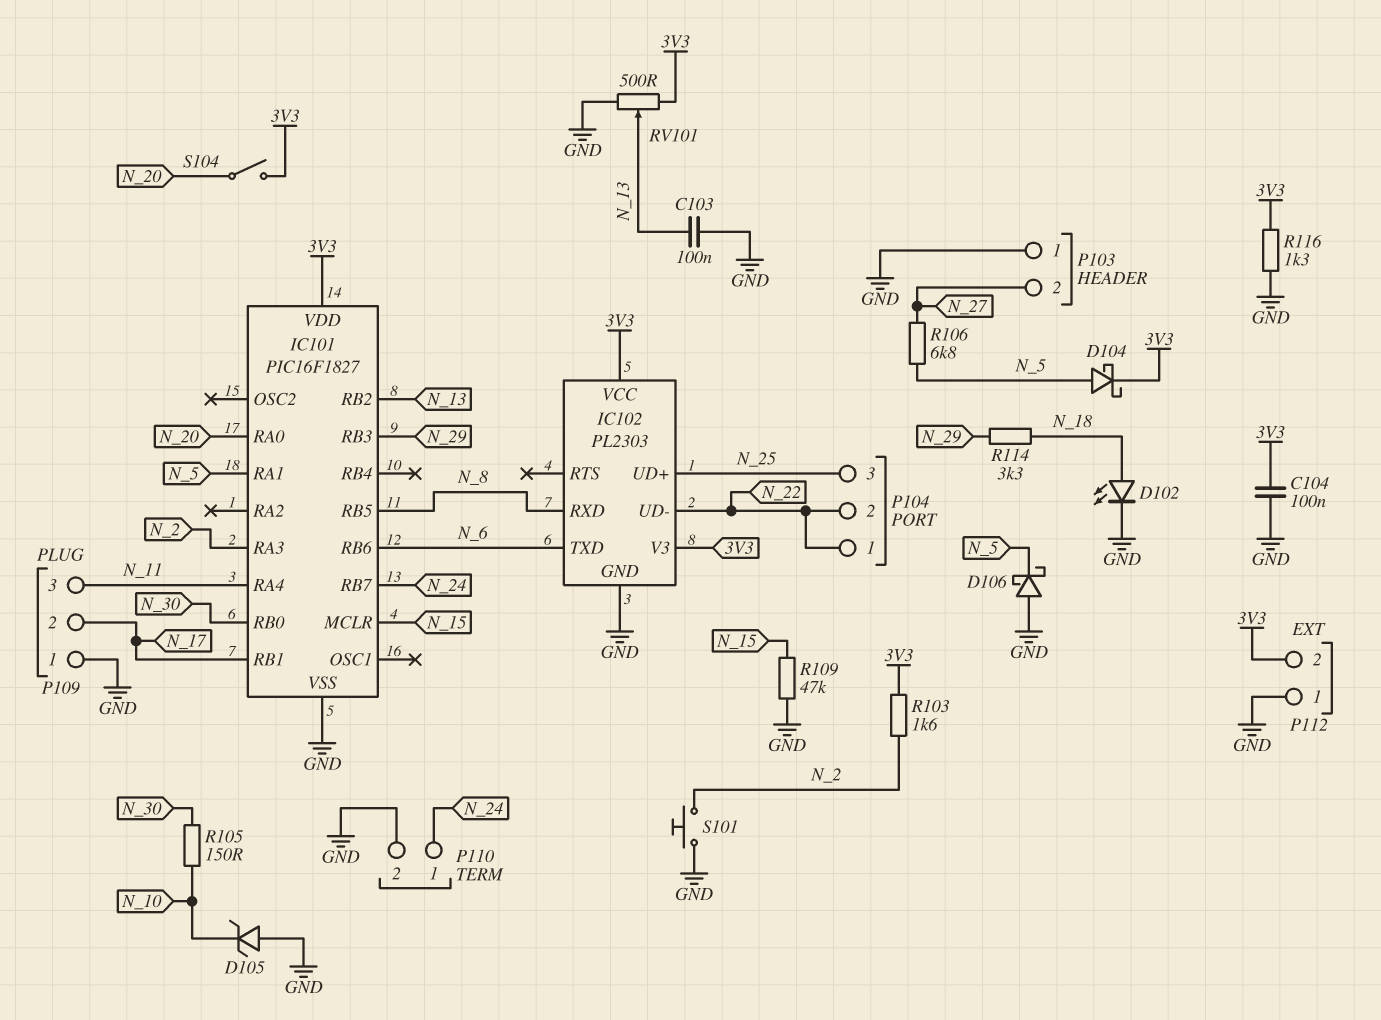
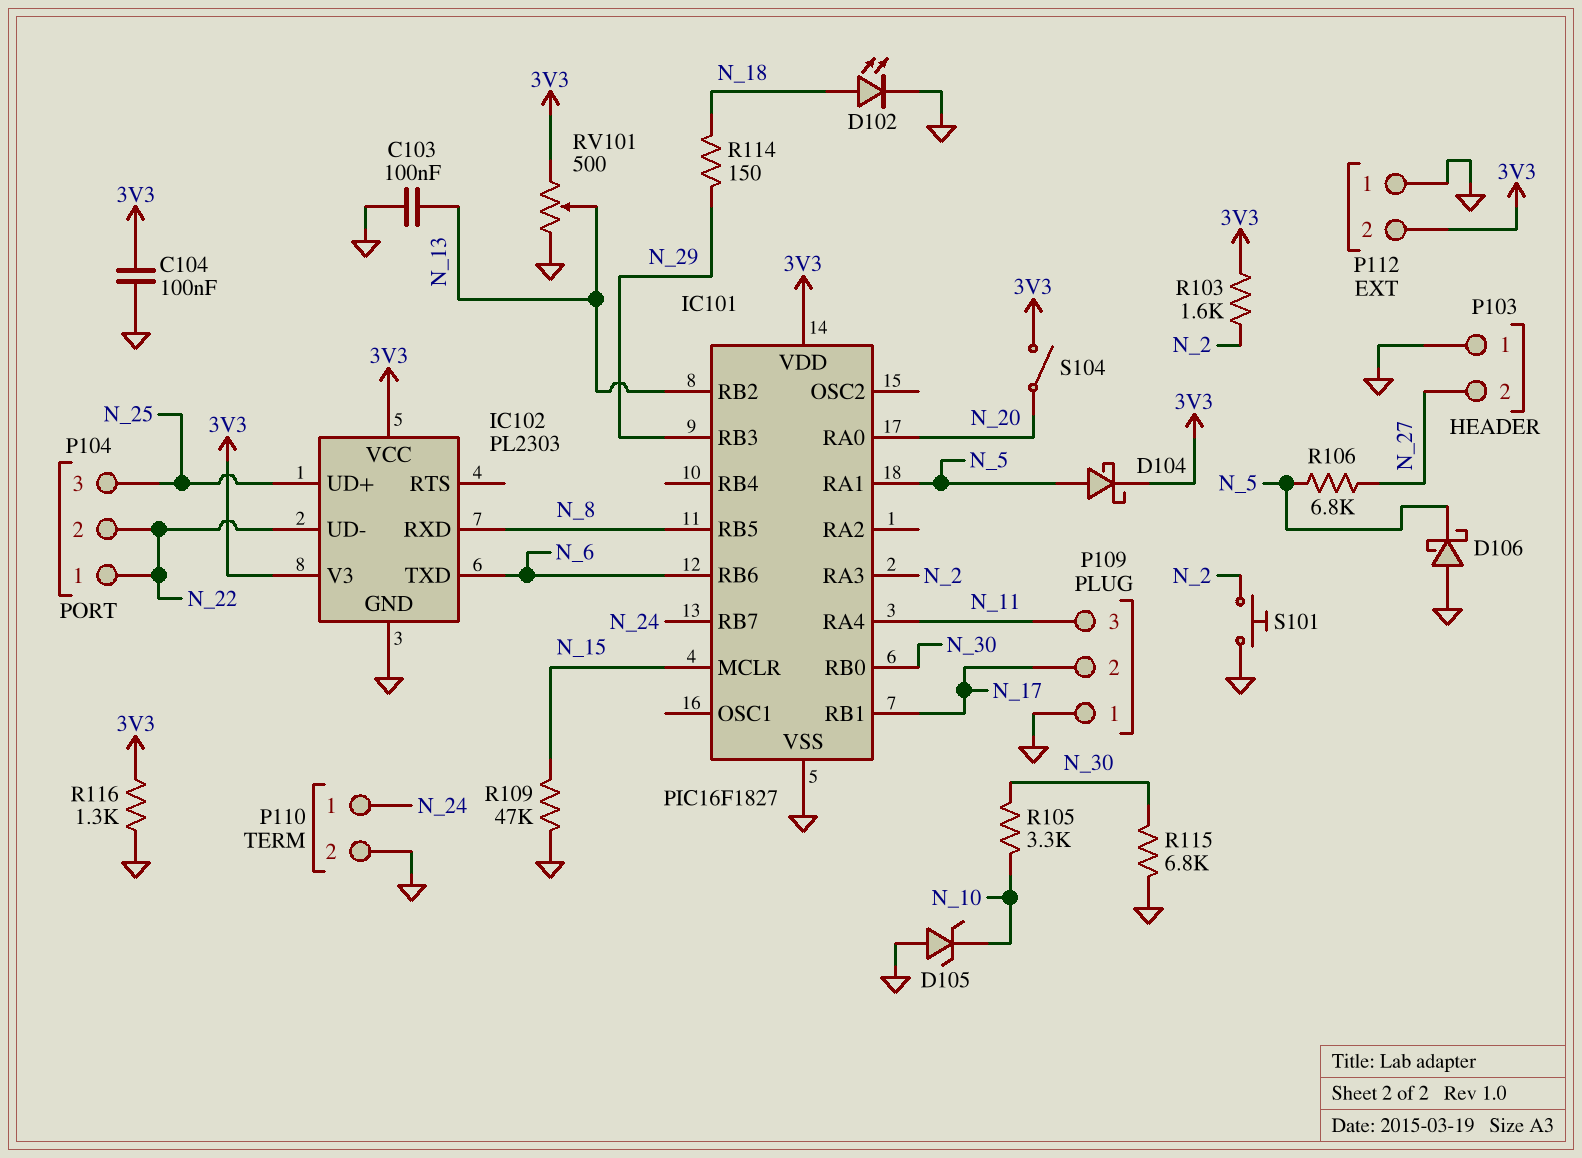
R105: 150 (N_10, N_30) -> 3.3k (N_10, N_30)
R114: 3.3k (N_18, N_29) -> 150 (N_18, N_29)
R115: none -> 6.8k (GND, N_30)

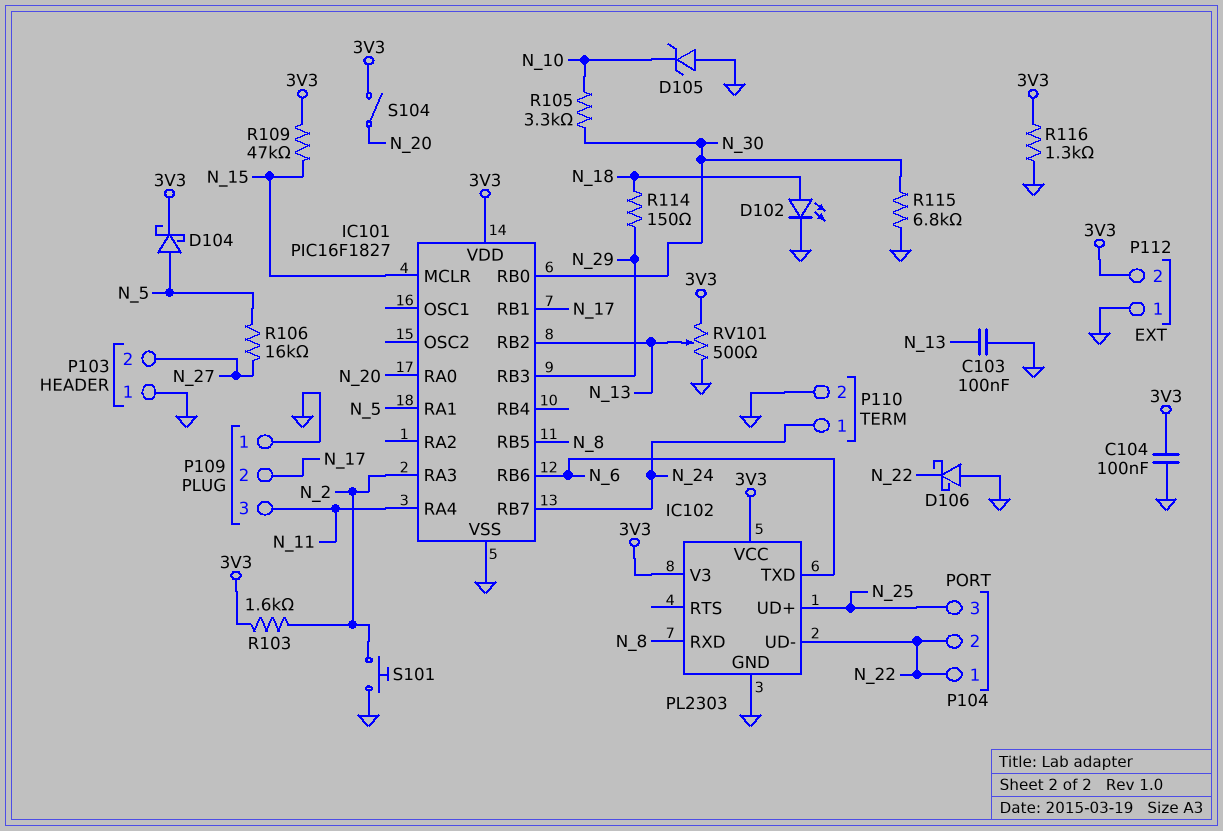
D106: schottky (A GND, K N_5) -> schottky (A GND, K N_22)
R106: 6.8k (N_5, N_27) -> 16k (N_5, N_27)
R109: 47k (GND, N_15) -> 47k (3V3, N_15)

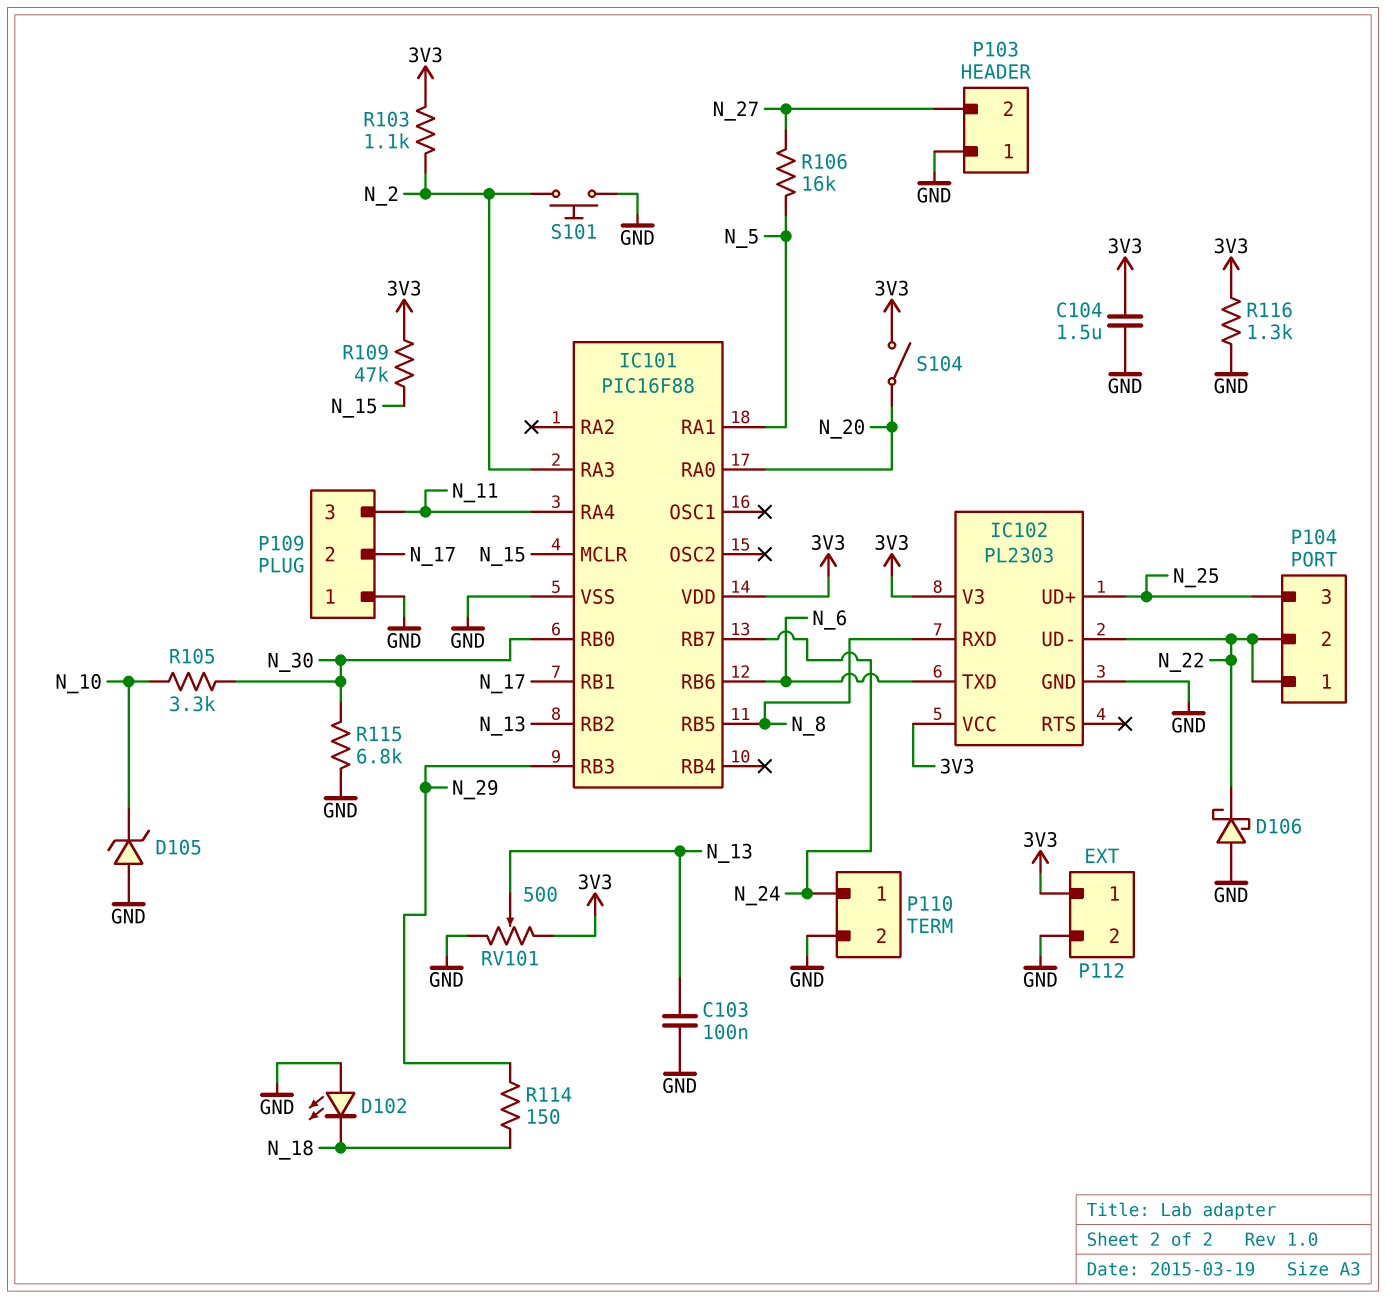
C104: 100nF (3V3, GND) -> 1.5uF (3V3, GND)
D102: LED (A N_18, K GND) -> LED (A GND, K N_18)
D104: schottky (A N_5, K 3V3) -> none
IC101: PIC16F1827 -> PIC16F88
P112 pin 1: GND -> 3V3
P112 pin 2: 3V3 -> GND
R103: 1.6k (3V3, N_2) -> 1.1k (3V3, N_2)

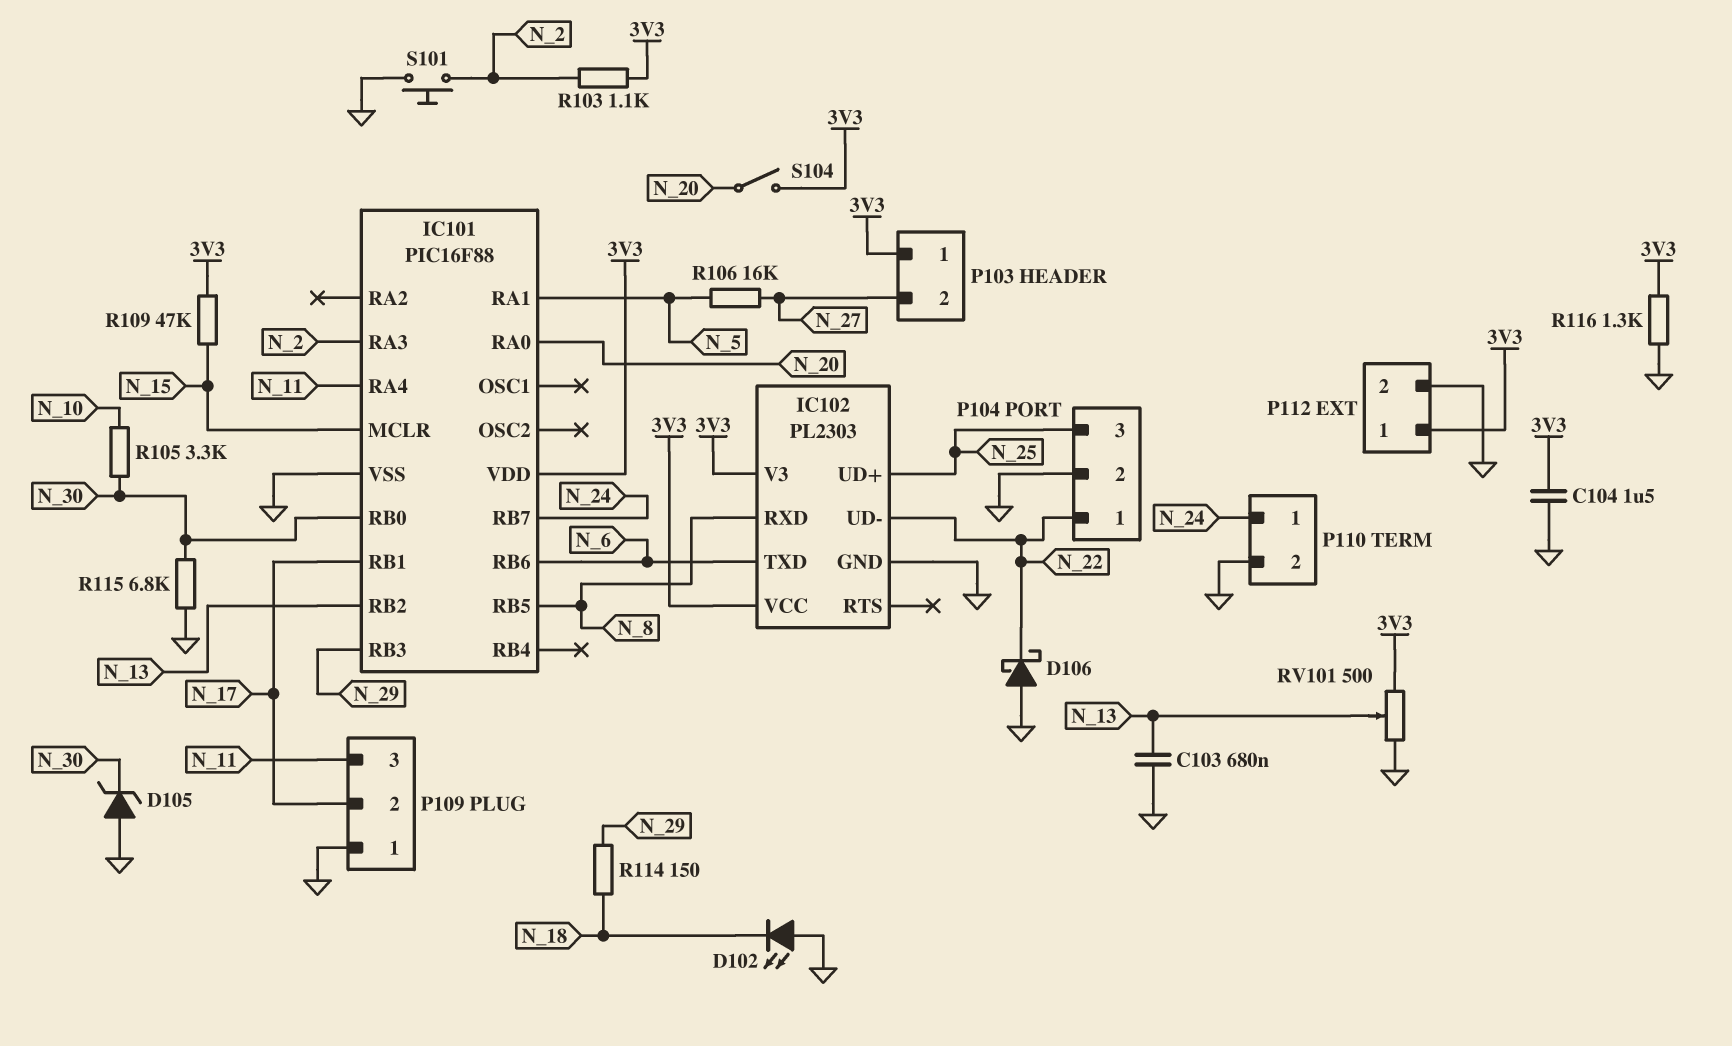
C103: 100nF (GND, N_13) -> 680nF (GND, N_13)
D105: zener (A GND, K N_10) -> zener (A GND, K N_30)
P103 pin 1: GND -> 3V3
P104 pin 2: N_22 -> GND

